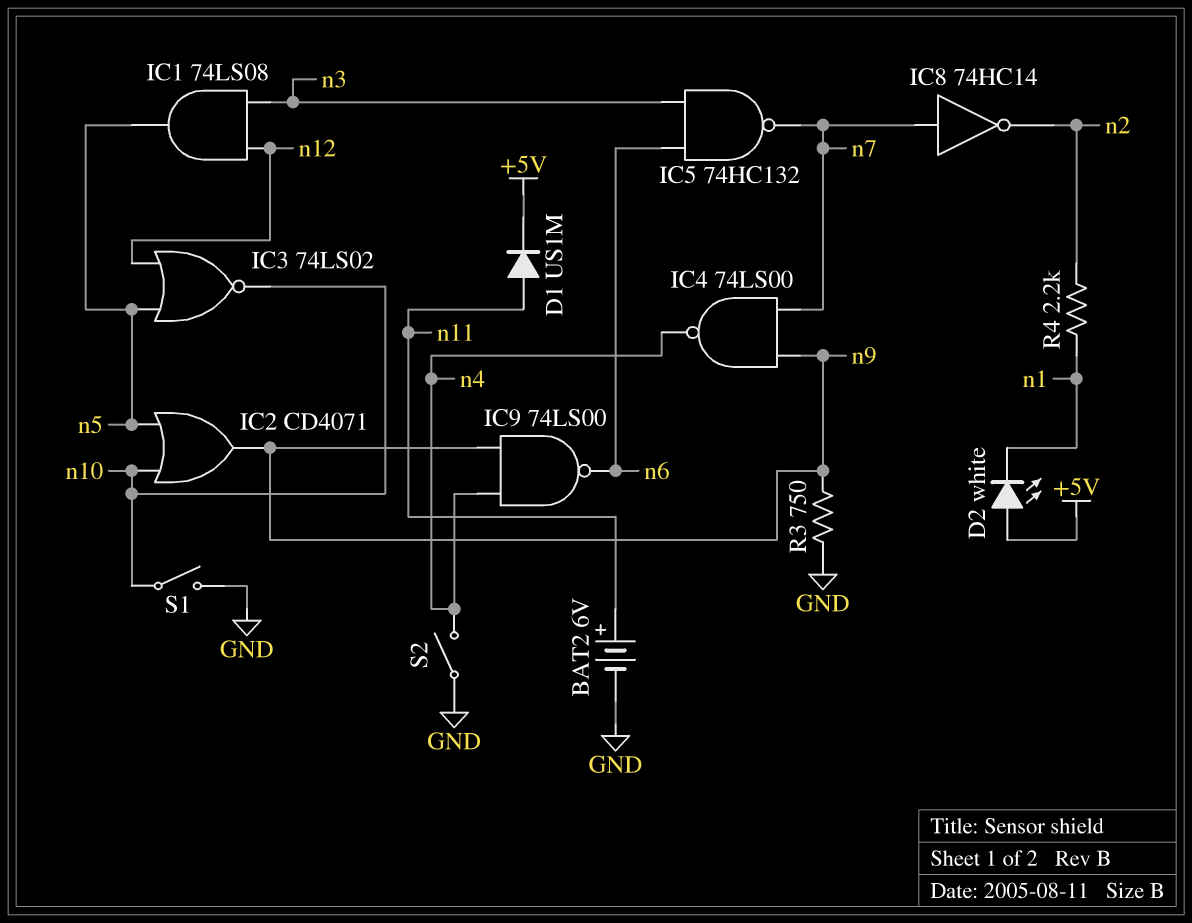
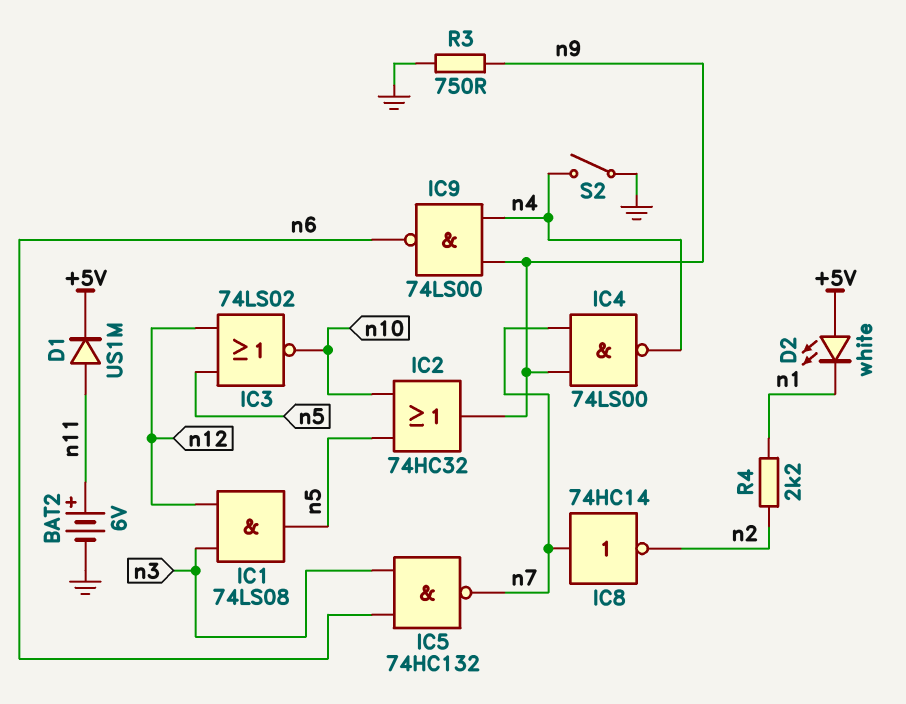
IC2: OR CD4071 (in n5, in n10, out n9) -> OR 74HC32 (in n5, in n10, out n9)
S1: switch (GND, n10) -> none

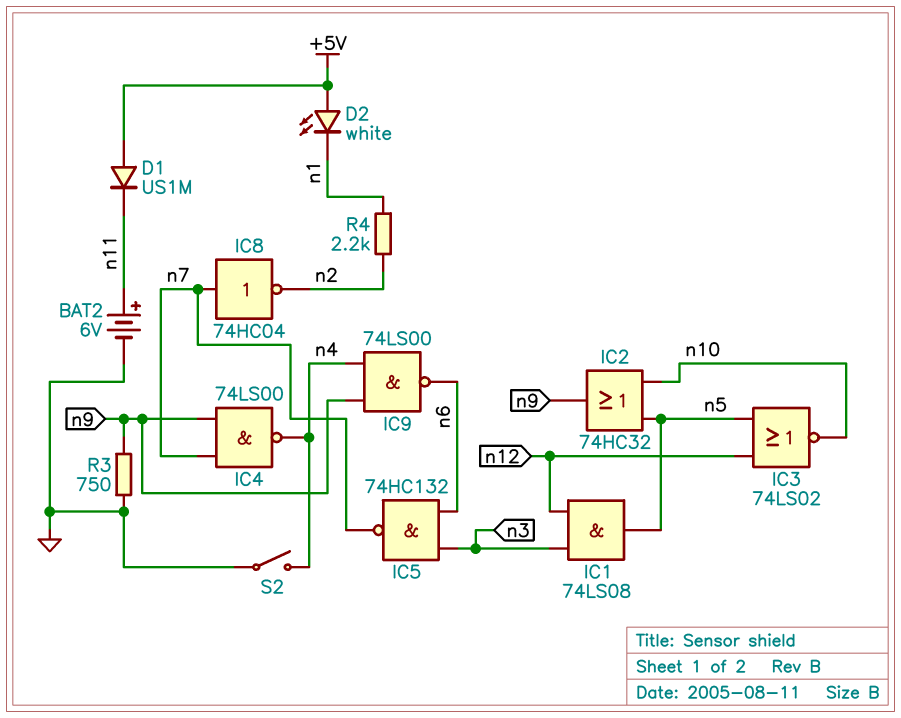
D1: diode US1M (A n11, K +5V) -> diode US1M (A +5V, K n11)
IC8: NOT 74HC14 (in n7, out n2) -> NOT 74HC04 (in n7, out n2)

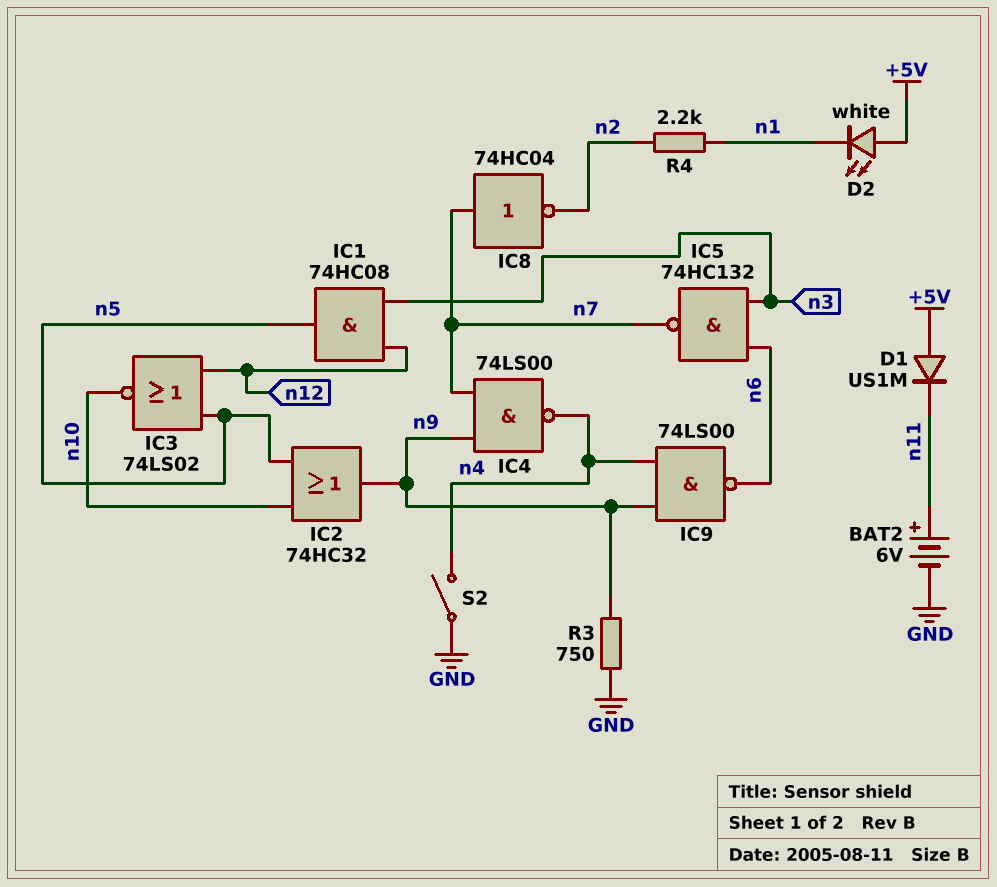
IC1: AND 74LS08 (in n3, in n12, out n5) -> AND 74HC08 (in n3, in n12, out n5)

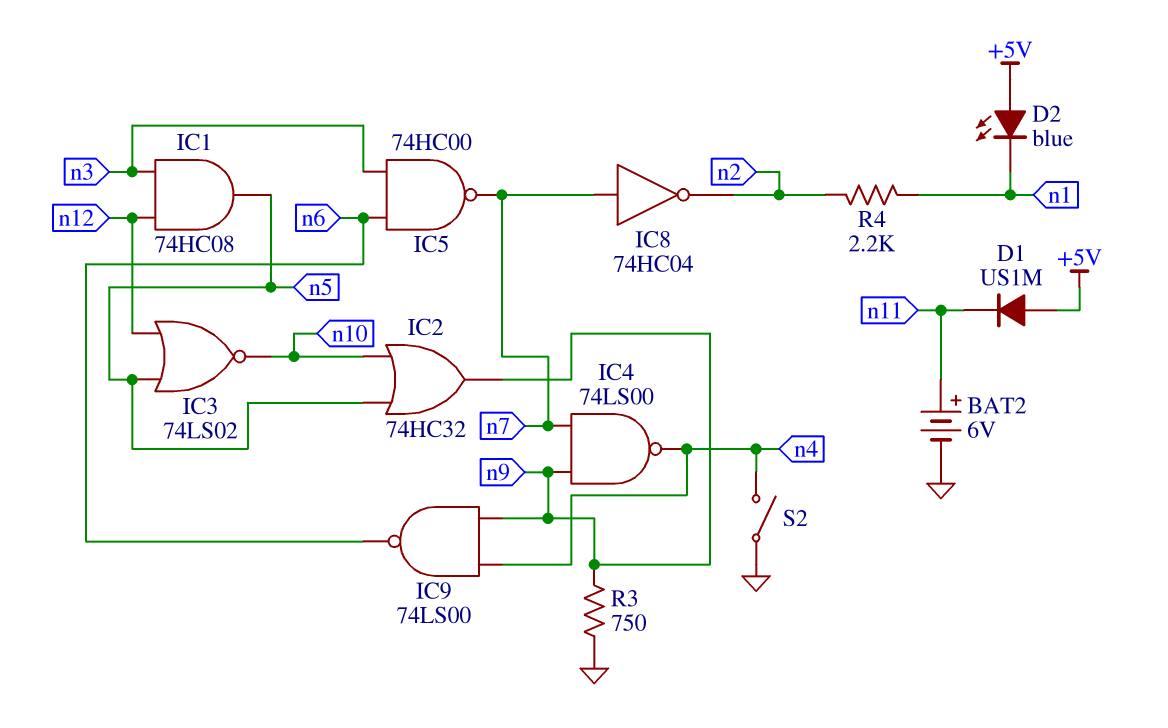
D2: LED white (A +5V, K n1) -> LED blue (A +5V, K n1)
IC5: NAND 74HC132 (in n3, in n6, out n7) -> NAND 74HC00 (in n3, in n6, out n7)

